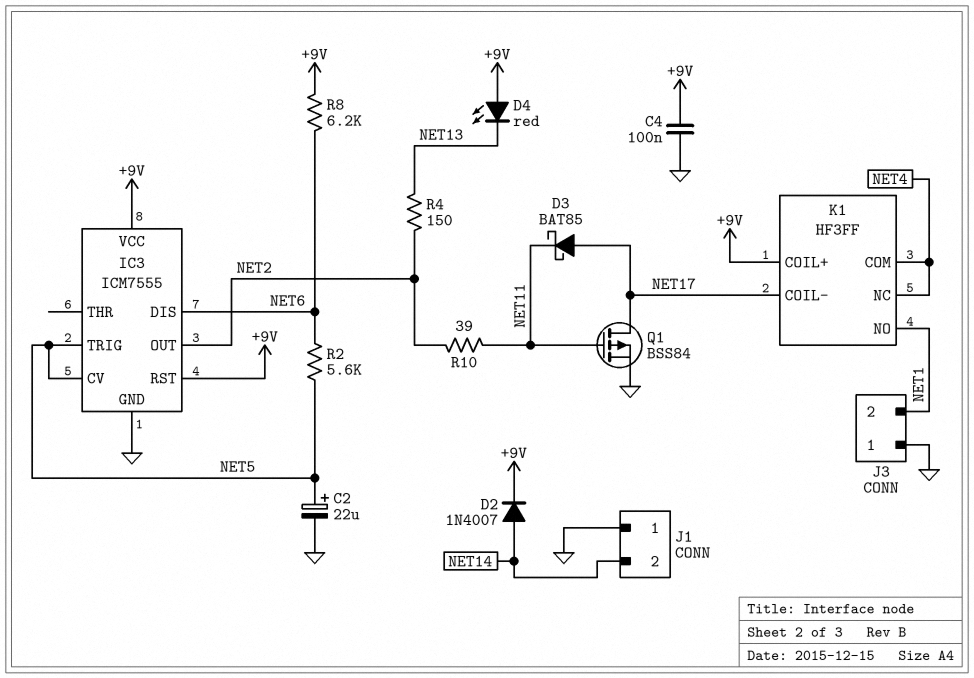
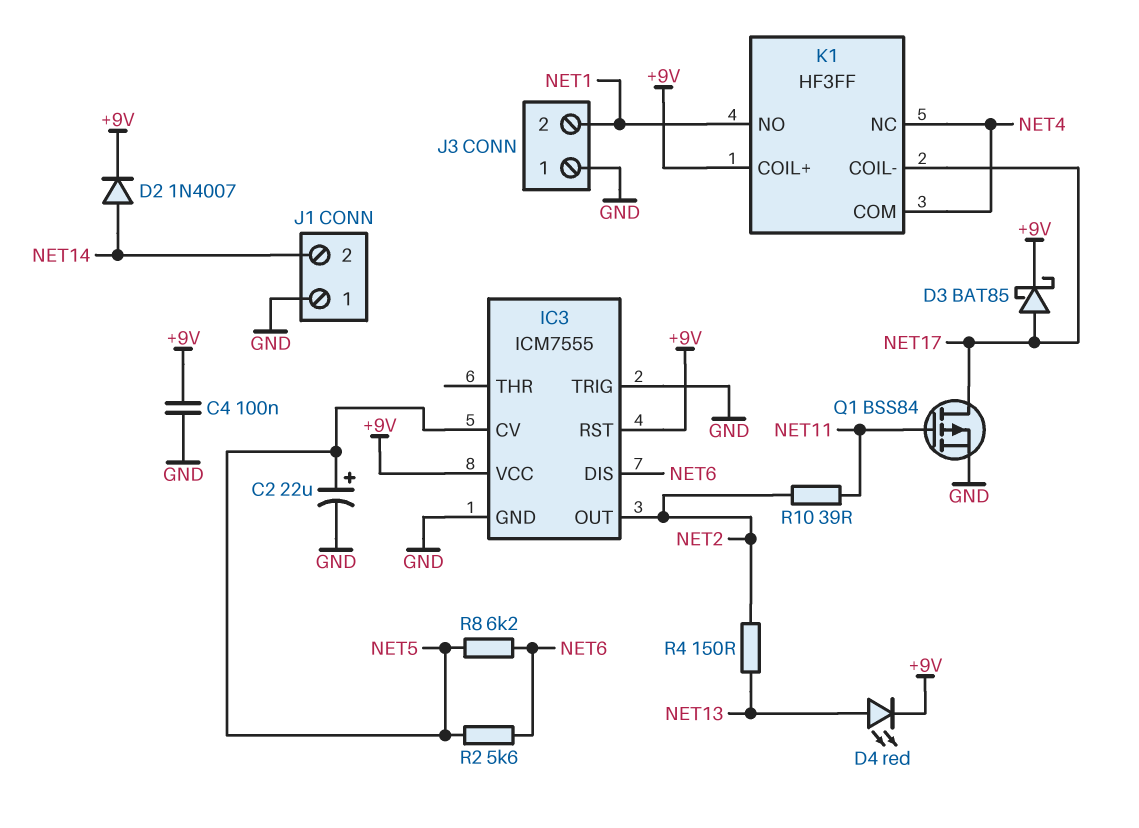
D3: schottky BAT85 (A NET17, K NET11) -> schottky BAT85 (A NET17, K +9V)
D4: LED red (A +9V, K NET13) -> LED red (A NET13, K +9V)
IC3 pin TRIG: NET5 -> GND
R8: 6.2k (+9V, NET6) -> 6.2k (NET5, NET6)

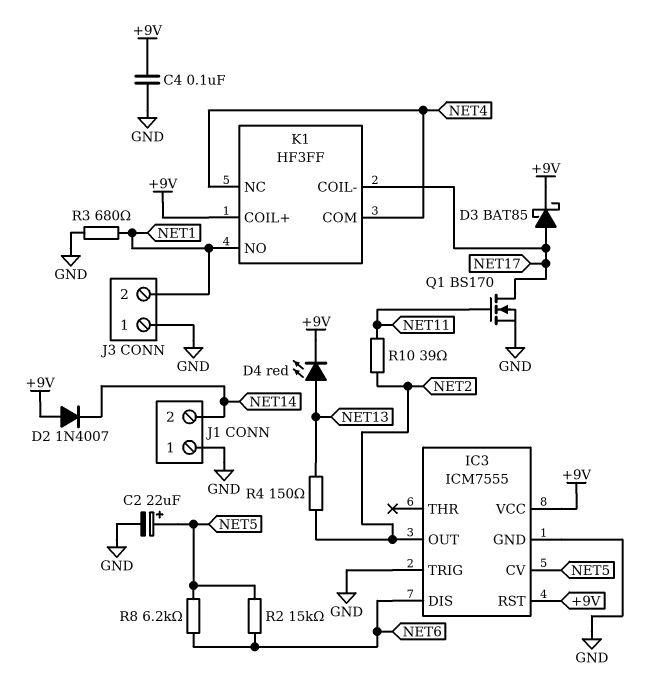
D2: diode 1N4007 (A NET14, K +9V) -> diode 1N4007 (A +9V, K NET14)
Q1: PMOS BSS84 (G NET11, D NET17, S GND) -> NMOS BS170 (G NET11, D NET17, S GND)
R2: 5.6k (NET5, NET6) -> 15k (NET5, NET6)
R3: none -> 680 (GND, NET1)

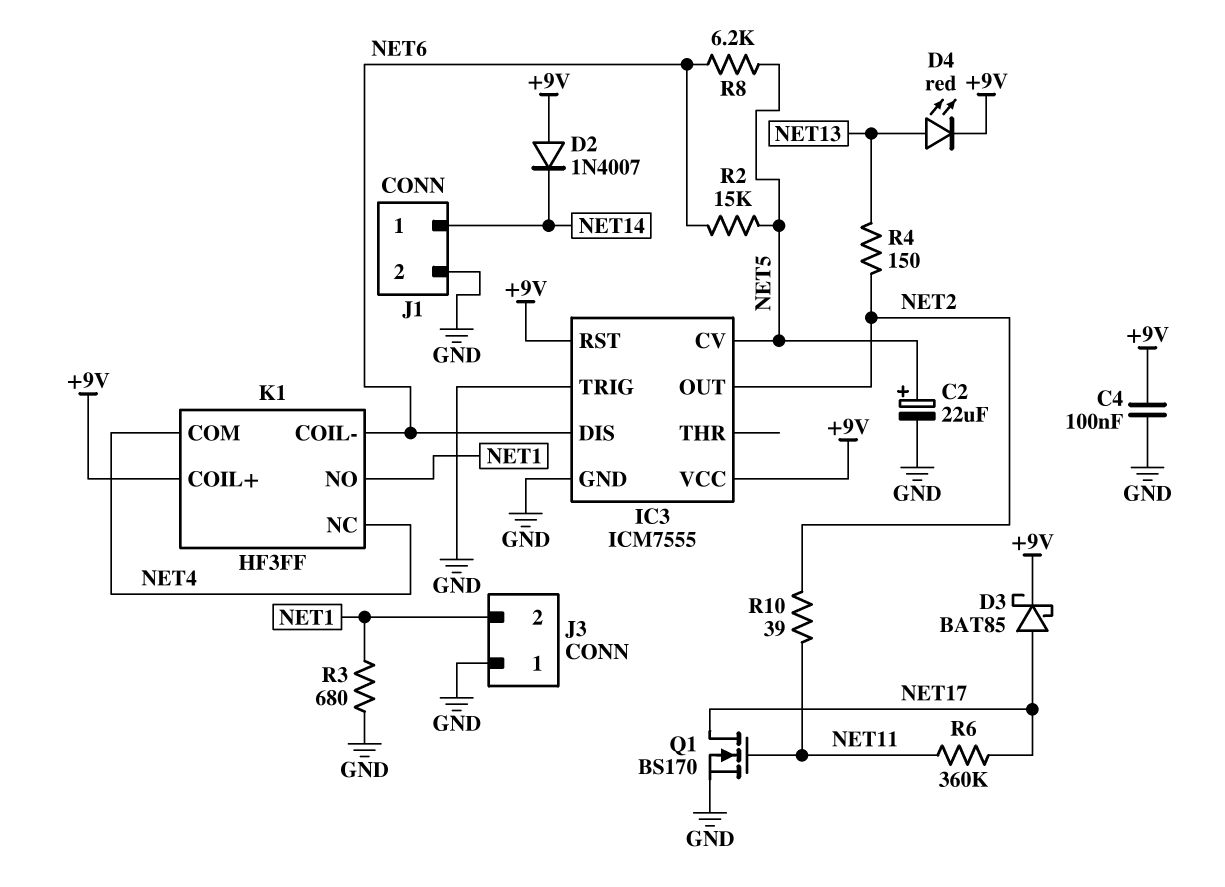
J1 pin 1: GND -> NET14
J1 pin 2: NET14 -> GND
K1 pin COIL-: NET17 -> NET6
R6: none -> 360k (NET11, NET17)

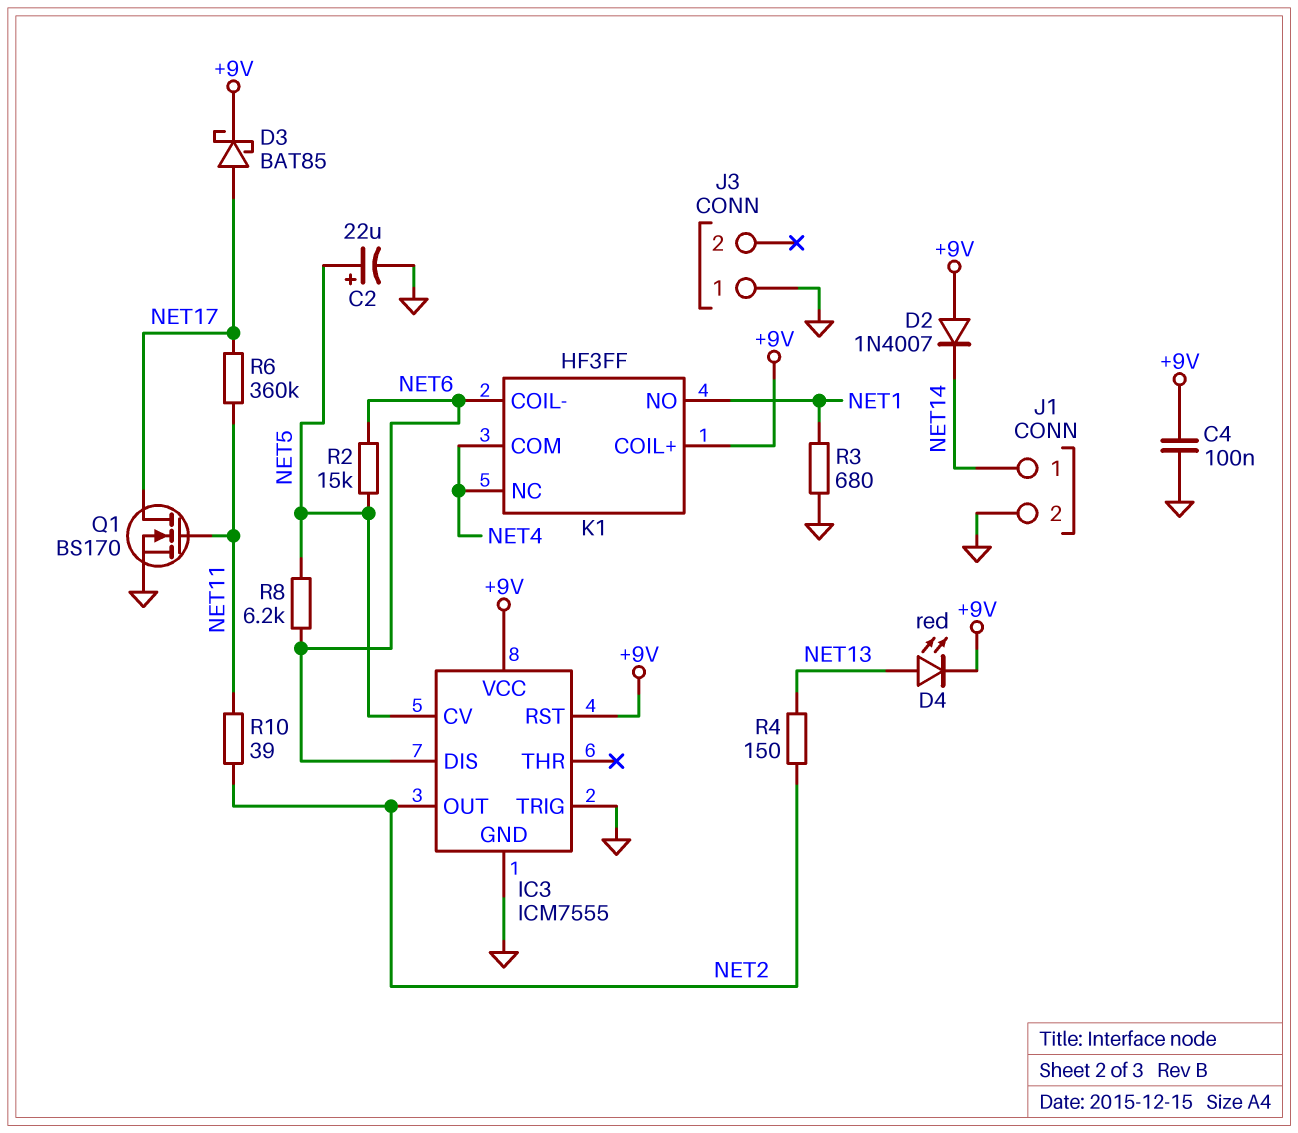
J3 pin 2: NET1 -> none

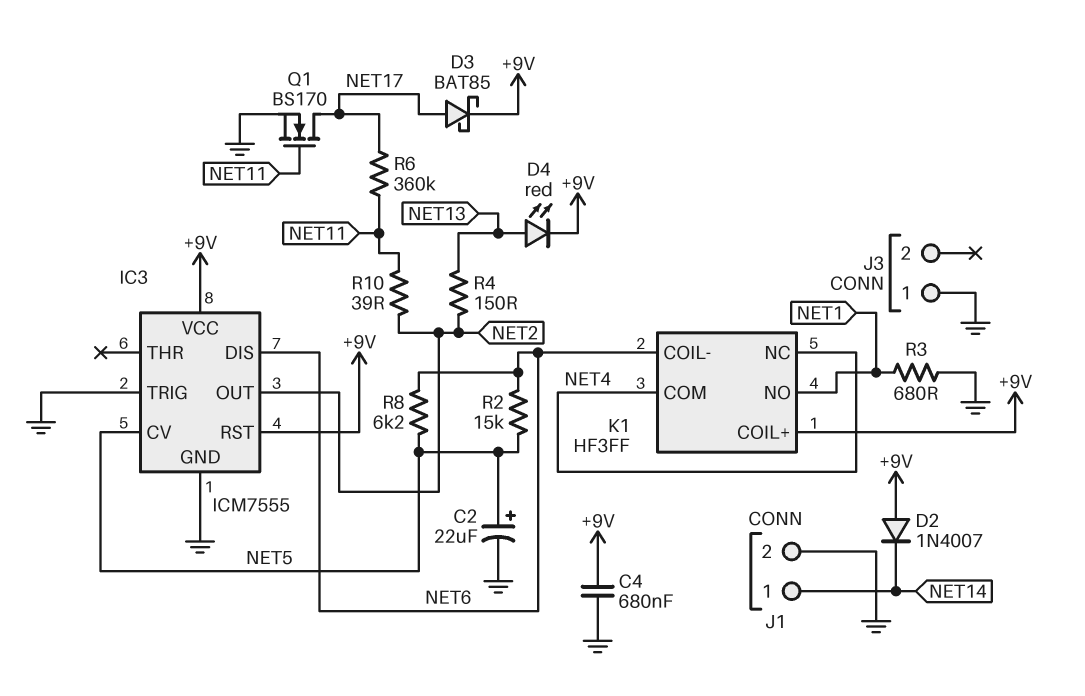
C4: 100nF (+9V, GND) -> 680nF (+9V, GND)

